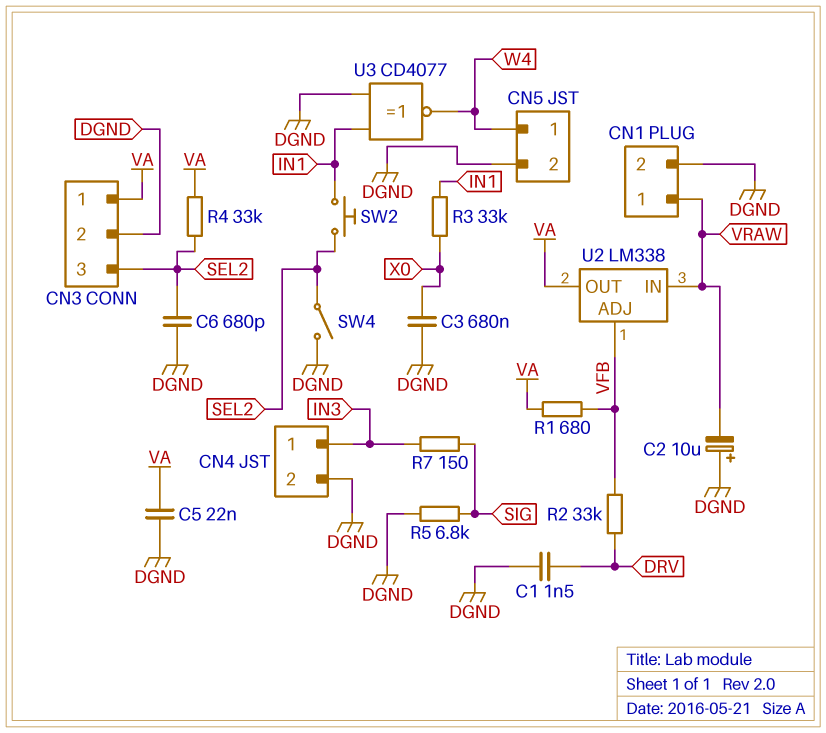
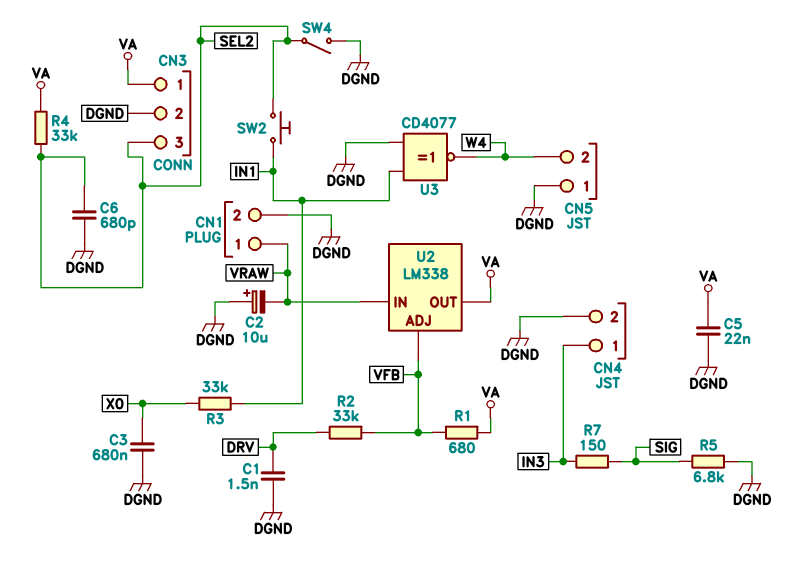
CN5 pin 1: W4 -> DGND
CN5 pin 2: DGND -> W4

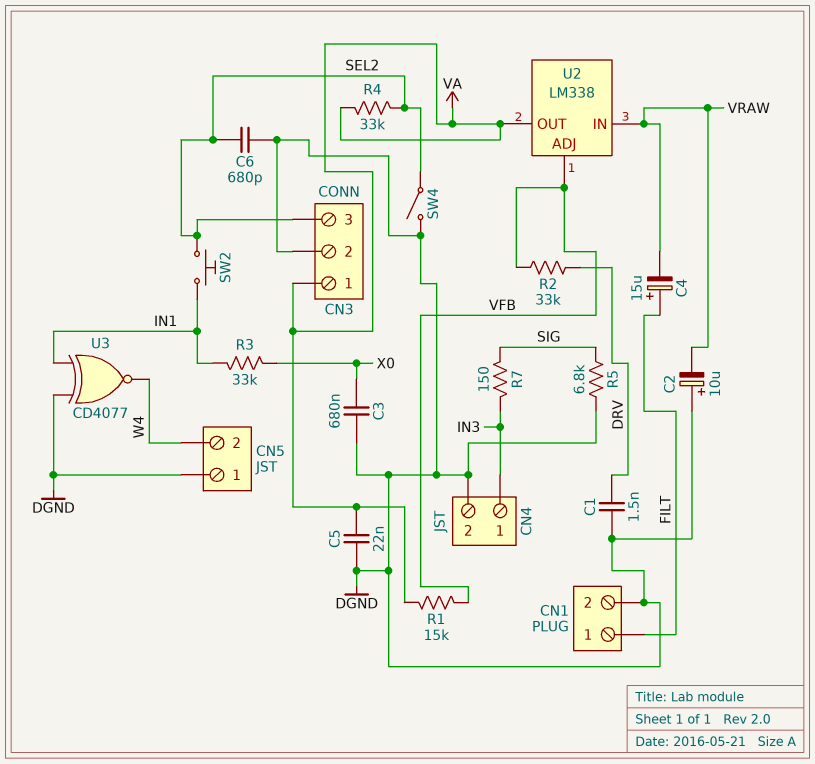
C4: none -> 15uF (plus FILT, minus VRAW)
CN1 pin 1: VRAW -> FILT
R1: 680 (VA, VFB) -> 15k (VA, VFB)

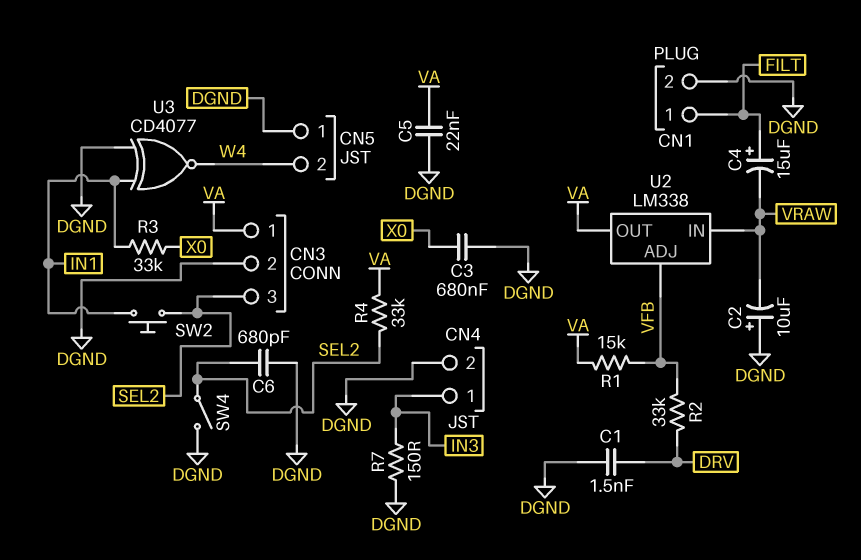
R5: 6.8k (DGND, SIG) -> none
R7: 150 (IN3, SIG) -> 150 (DGND, IN3)

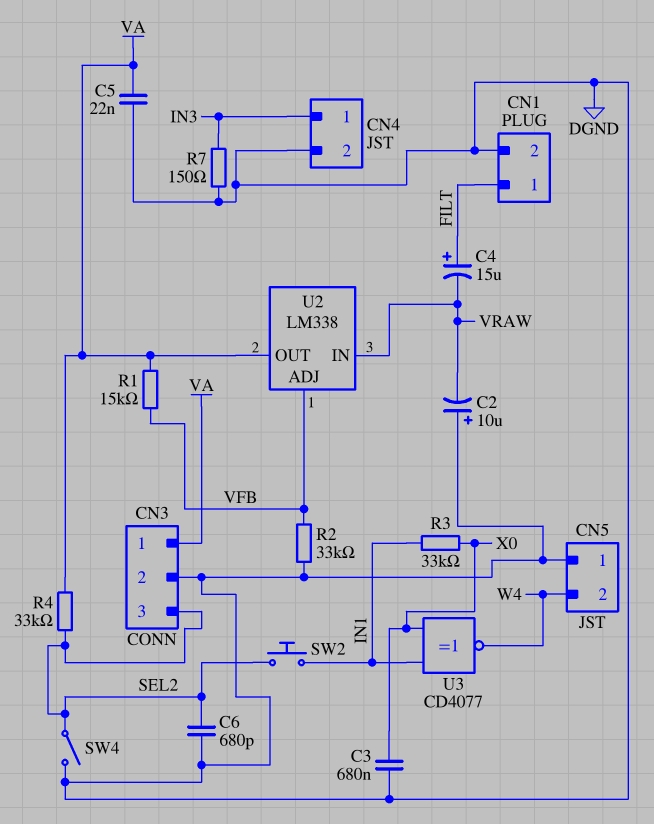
C1: 1.5nF (DGND, DRV) -> none
R2: 33k (DRV, VFB) -> 33k (DGND, VFB)
U3: XNOR CD4077 (in DGND, in IN1, out W4) -> XNOR CD4077 (in IN1, in X0, out W4)

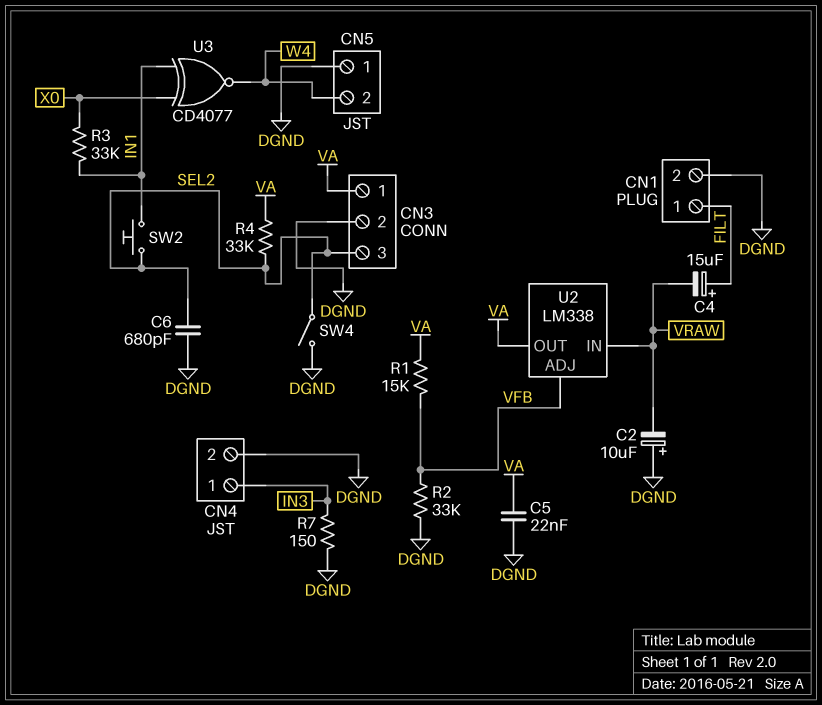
C3: 680nF (DGND, X0) -> none

